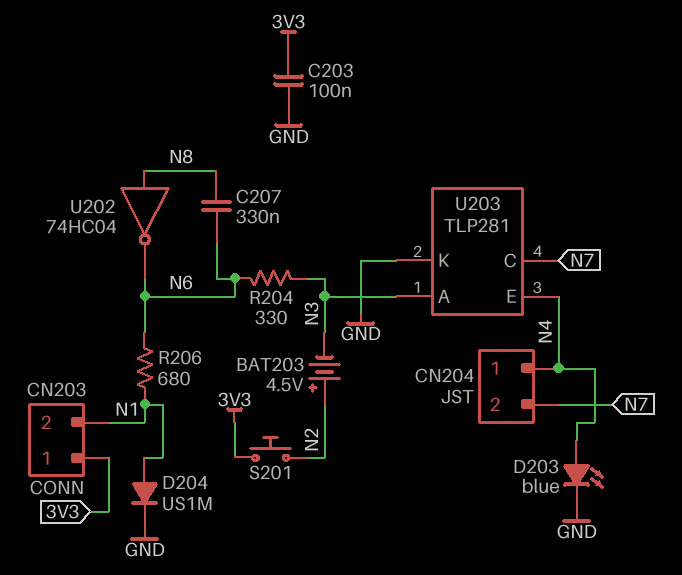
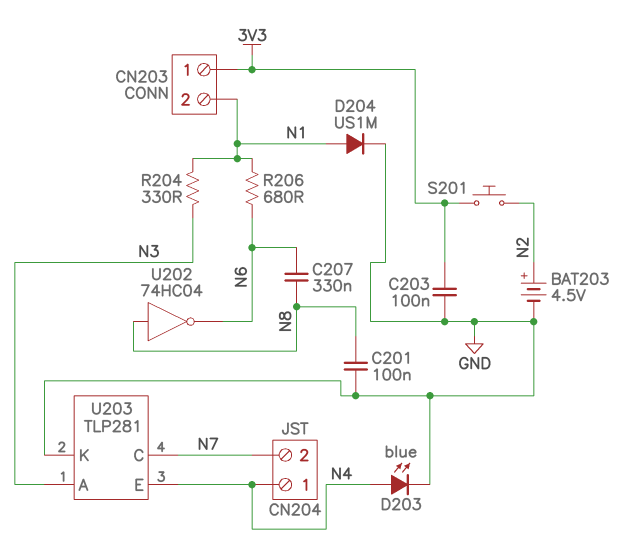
BAT203: 4.5V (plus N2, minus N3) -> 4.5V (plus N2, minus GND)
C201: none -> 100nF (GND, N8)
R204: 330 (N3, N6) -> 330 (N1, N3)

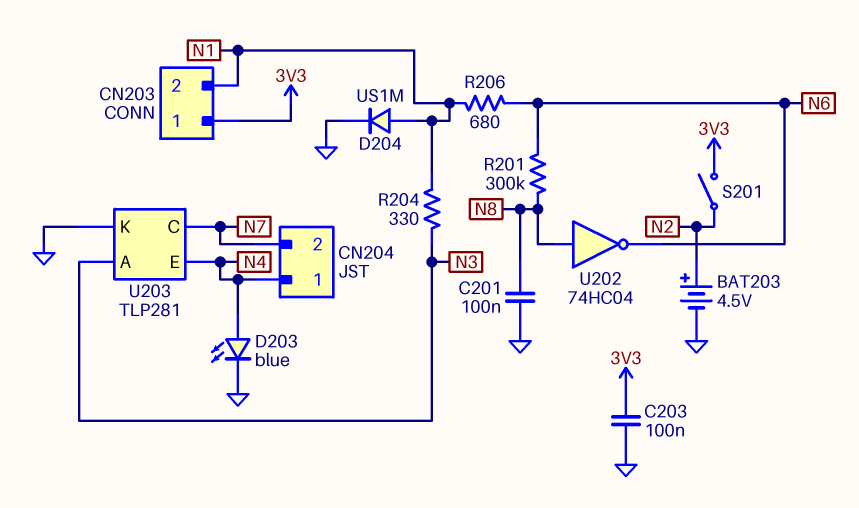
C207: 330nF (N6, N8) -> none
R201: none -> 300k (N6, N8)
S201: button (3V3, N2) -> switch (3V3, N2)

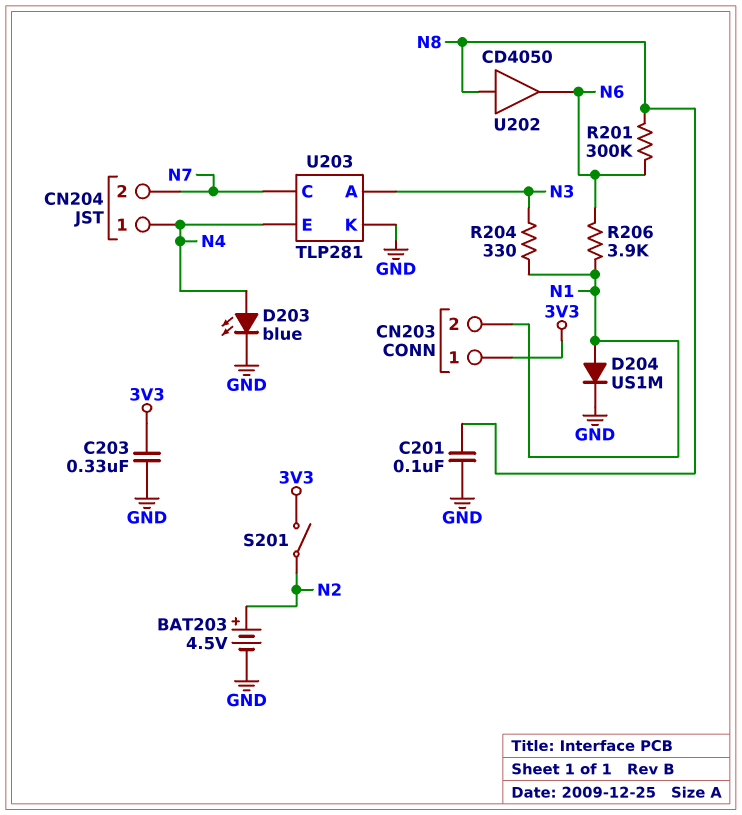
C203: 100nF (3V3, GND) -> 330nF (3V3, GND)
R206: 680 (N1, N6) -> 3.9k (N1, N6)
U202: NOT 74HC04 (in N8, out N6) -> buffer CD4050 (in N8, out N6)

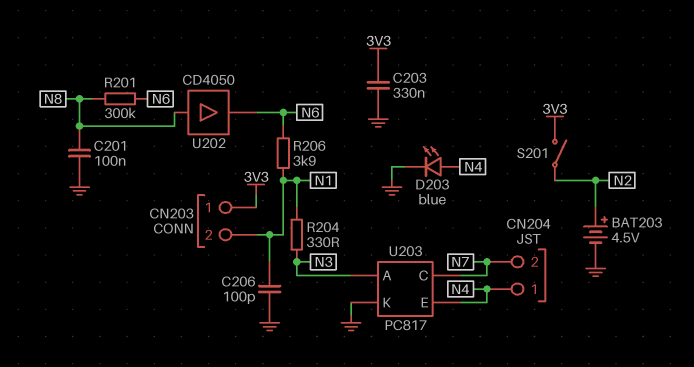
C206: none -> 100pF (GND, N1)
D204: diode US1M (A N1, K GND) -> none
U203: TLP281 -> PC817

